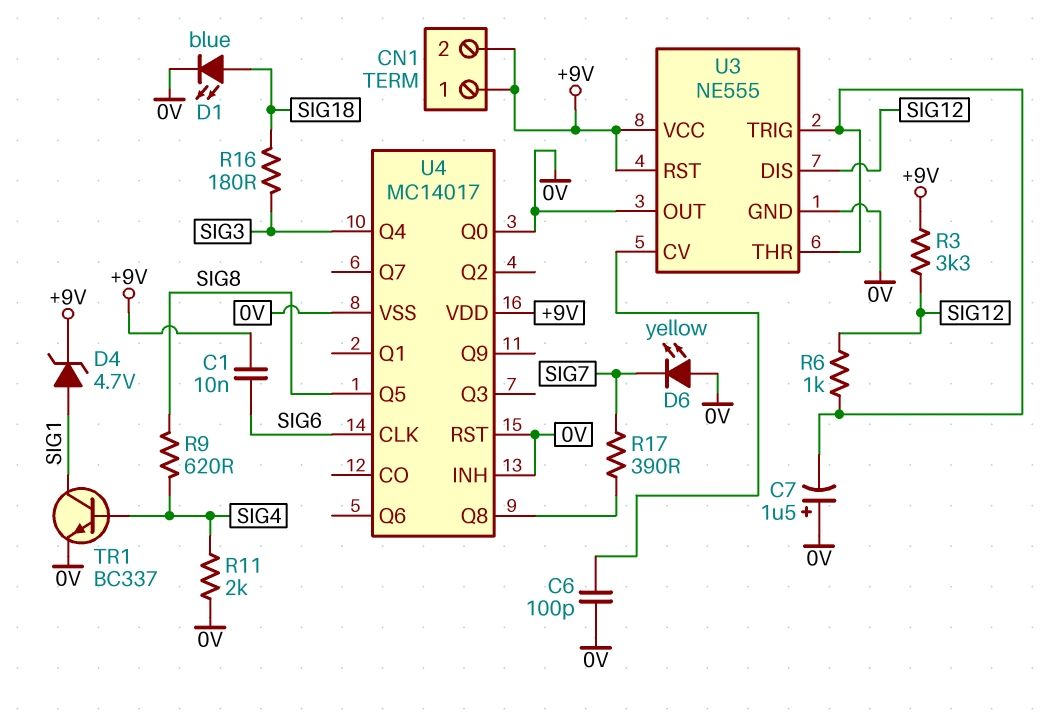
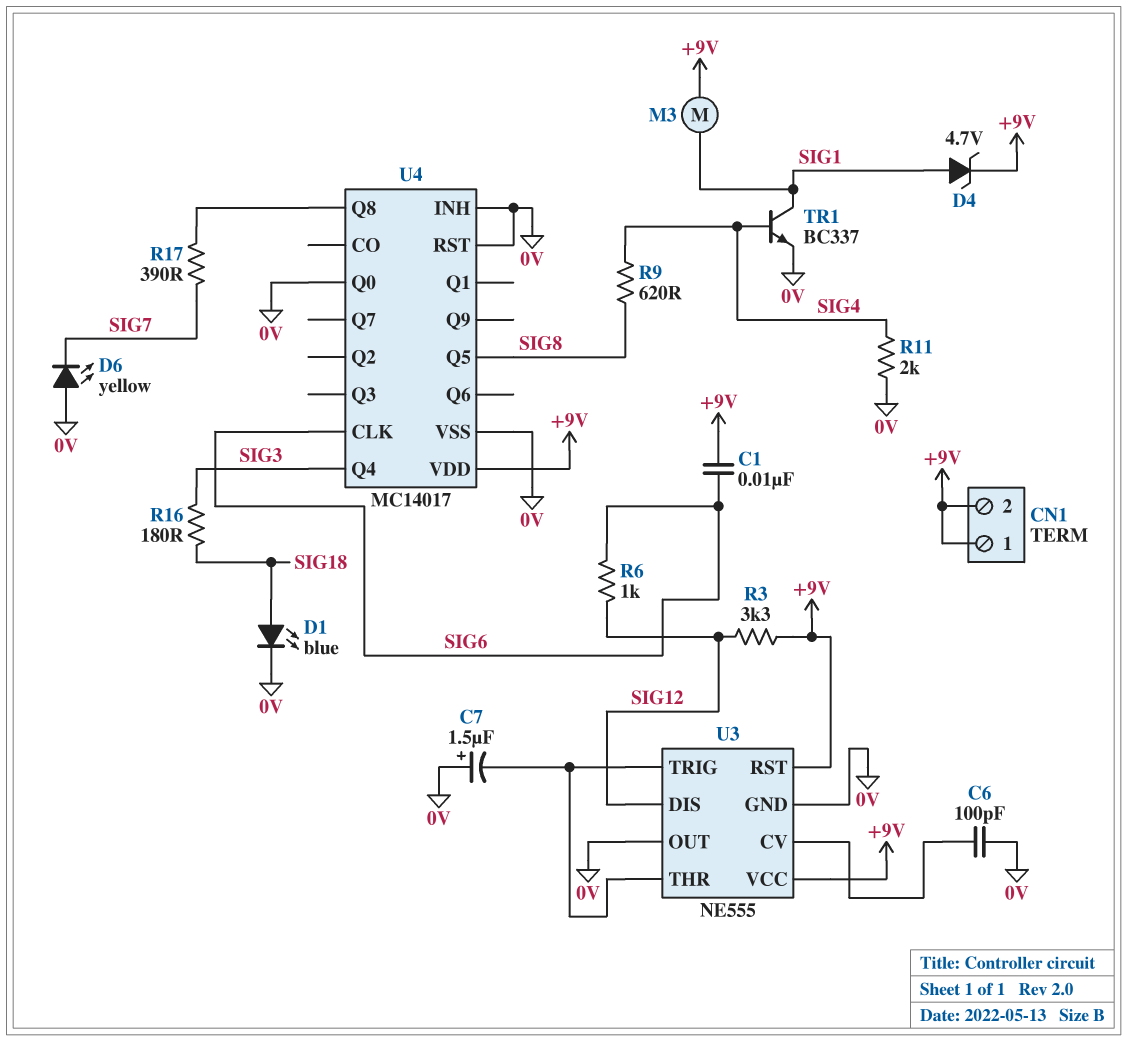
M3: none -> motor (+9V, SIG1)
R6: 1k (SIG12, U3/THR) -> 1k (SIG6, SIG12)

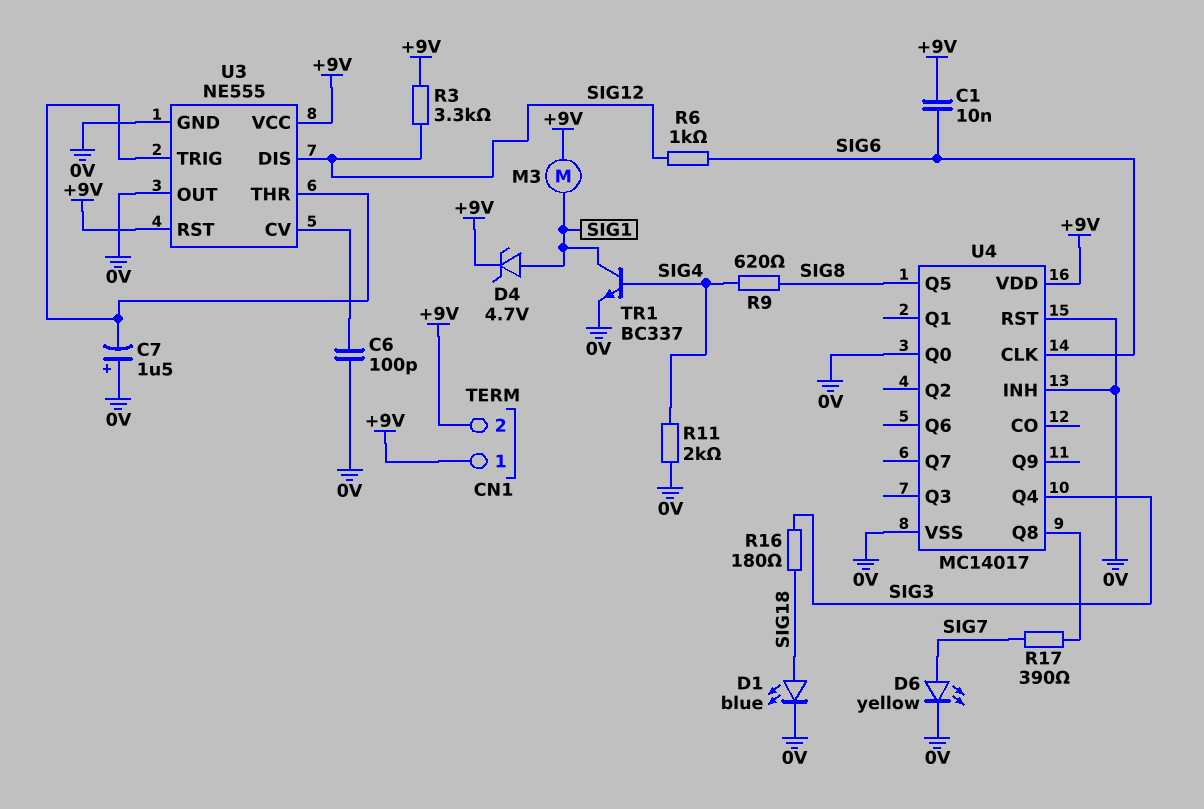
D6: LED yellow (A 0V, K SIG7) -> LED yellow (A SIG7, K 0V)

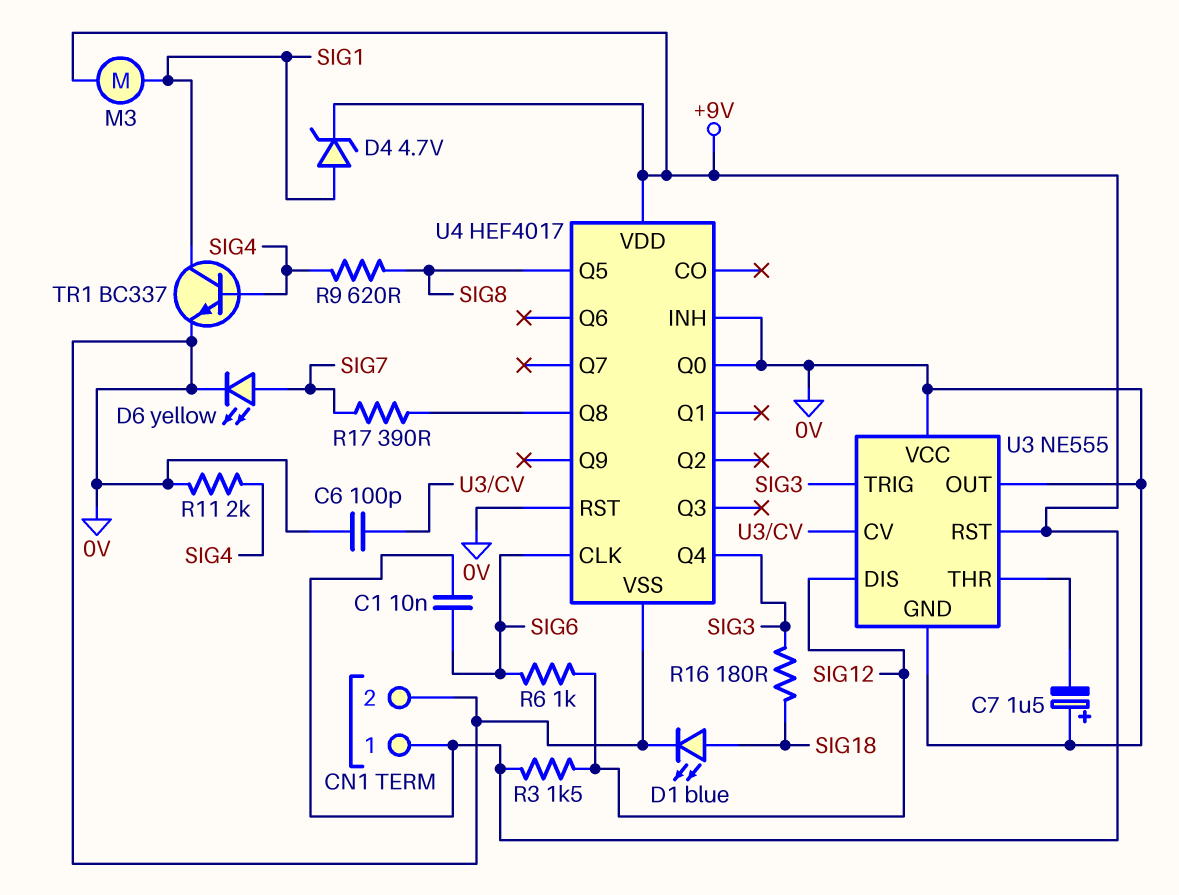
CN1 pin 2: +9V -> 0V
R3: 3.3k (+9V, SIG12) -> 1.5k (+9V, SIG12)
U3 pin TRIG: U3/THR -> SIG3
U3 pin VCC: +9V -> 0V
U4: MC14017 -> HEF4017

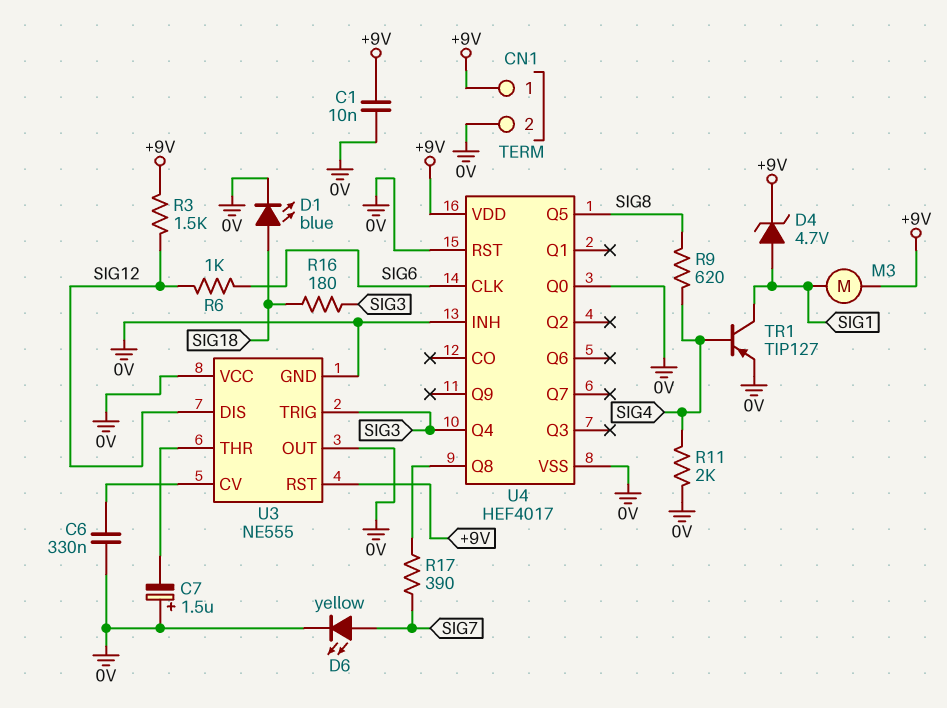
C1: 10nF (+9V, SIG6) -> 10nF (+9V, 0V)
C6: 100pF (0V, U3/CV) -> 330nF (0V, U3/CV)
TR1: NPN BC337 (B SIG4, C SIG1, E 0V) -> PNP TIP127 (B SIG4, C SIG1, E 0V)

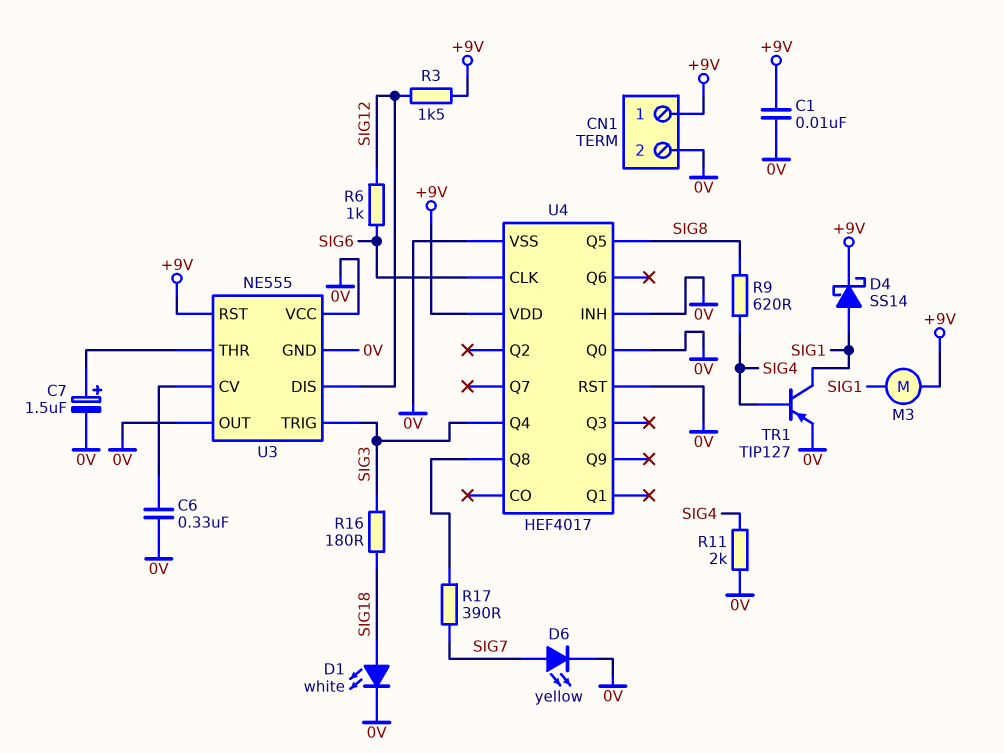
C7: 1.5uF (plus 0V, minus U3/THR) -> 1.5uF (plus U3/THR, minus 0V)
D1: LED blue (A SIG18, K 0V) -> LED white (A SIG18, K 0V)
D4: zener 4.7V (A SIG1, K +9V) -> schottky SS14 (A SIG1, K +9V)

